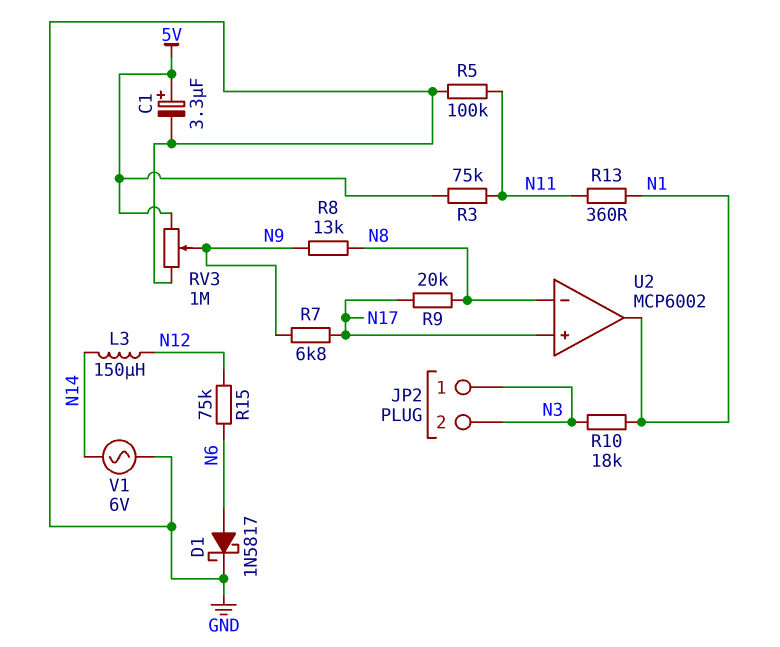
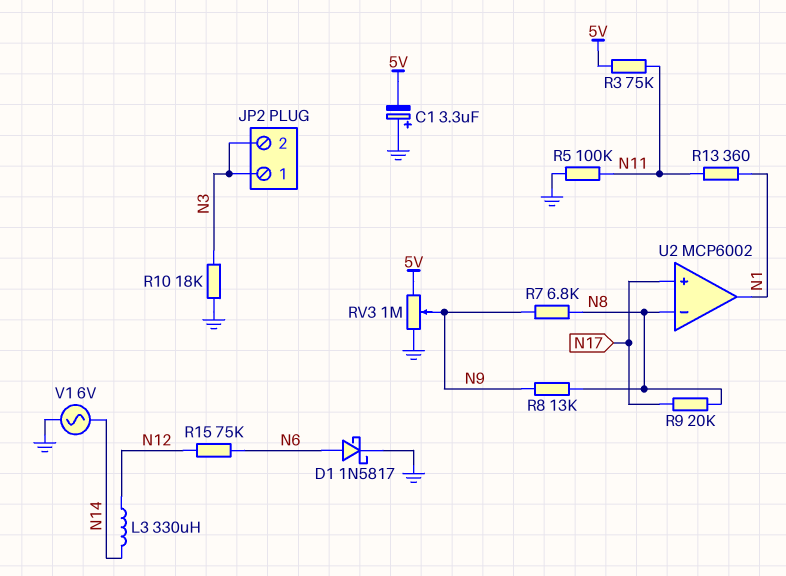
C1: 3.3uF (plus 5V, minus GND) -> 3.3uF (plus GND, minus 5V)
L3: 150uH (N12, N14) -> 330uH (N12, N14)
R7: 6.8k (N9, N17) -> 6.8k (N8, N9)
R10: 18k (N1, N3) -> 18k (GND, N3)

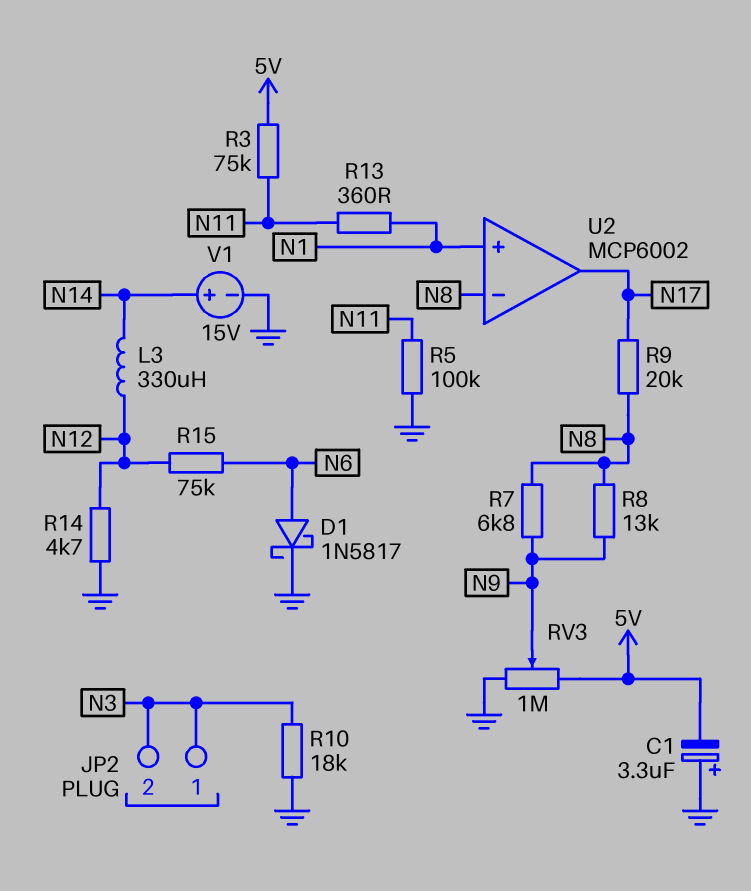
R14: none -> 4.7k (GND, N12)
U2 pin in+: N17 -> N1
U2 pin out: N1 -> N17
V1: AC 6V (GND, N14) -> 15V (plus N14, minus GND)

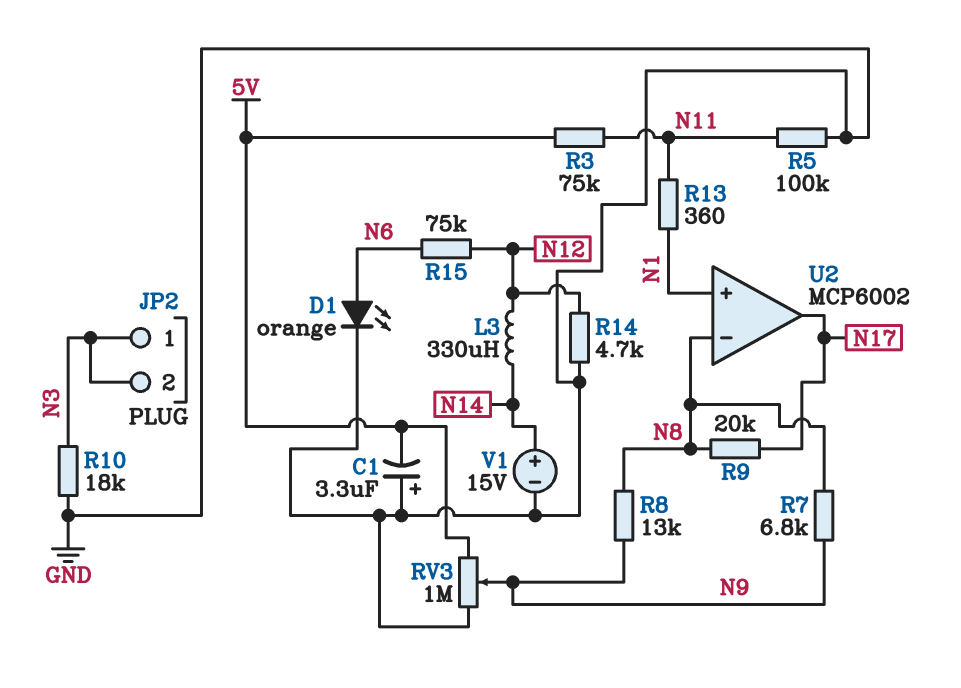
D1: schottky 1N5817 (A N6, K GND) -> LED orange (A N6, K GND)

